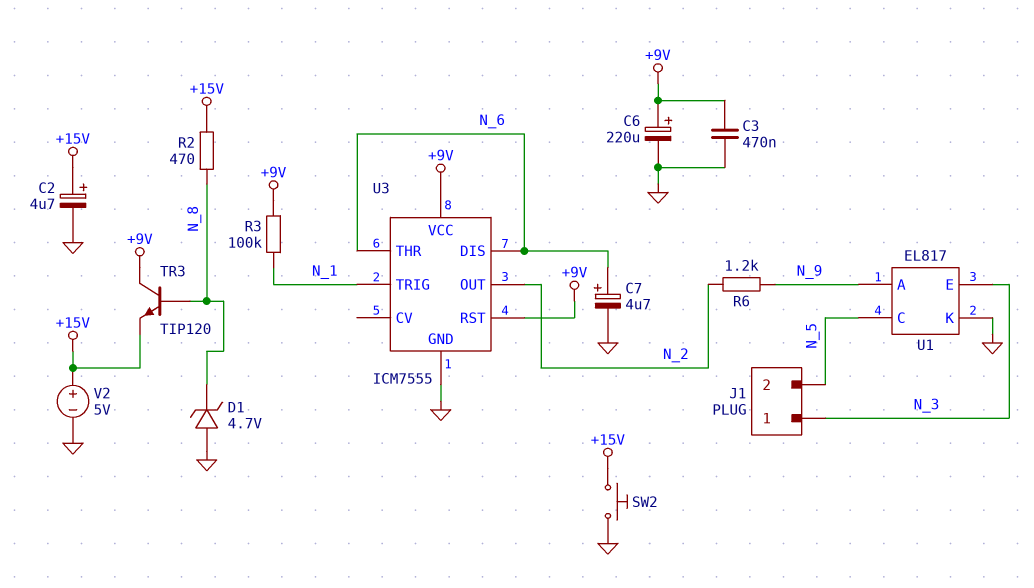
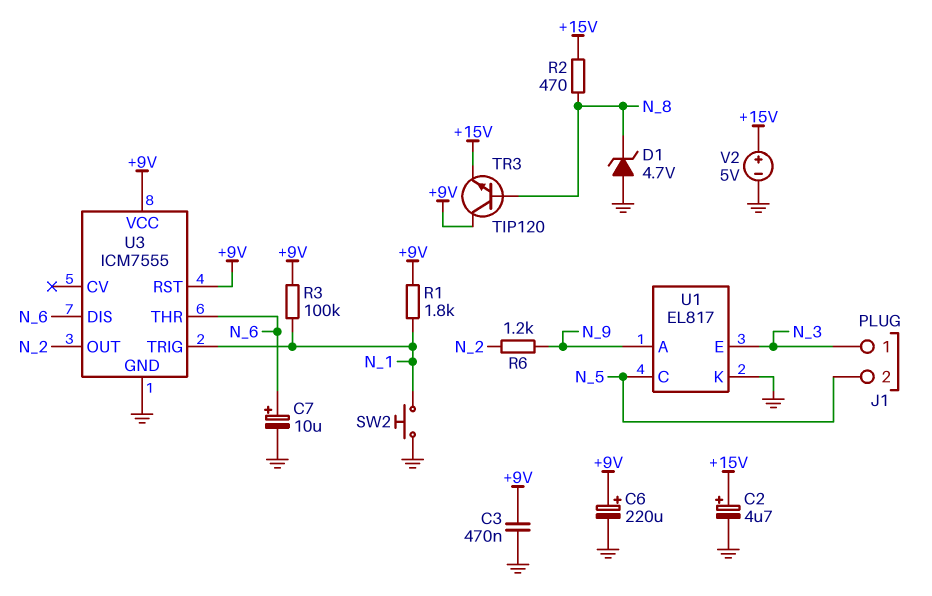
C7: 4.7uF (plus N_6, minus GND) -> 10uF (plus N_6, minus GND)
R1: none -> 1.8k (+9V, N_1)
SW2: button (+15V, GND) -> button (GND, N_1)

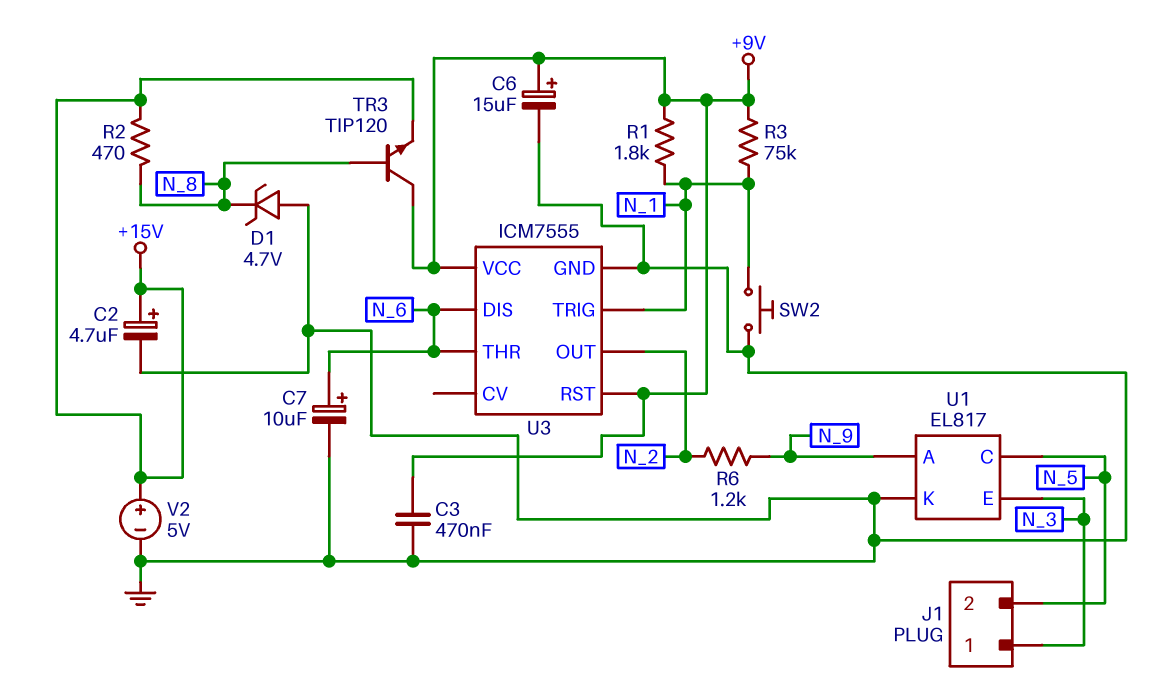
C6: 220uF (plus +9V, minus GND) -> 15uF (plus +9V, minus GND)
R3: 100k (+9V, N_1) -> 75k (+9V, N_1)

